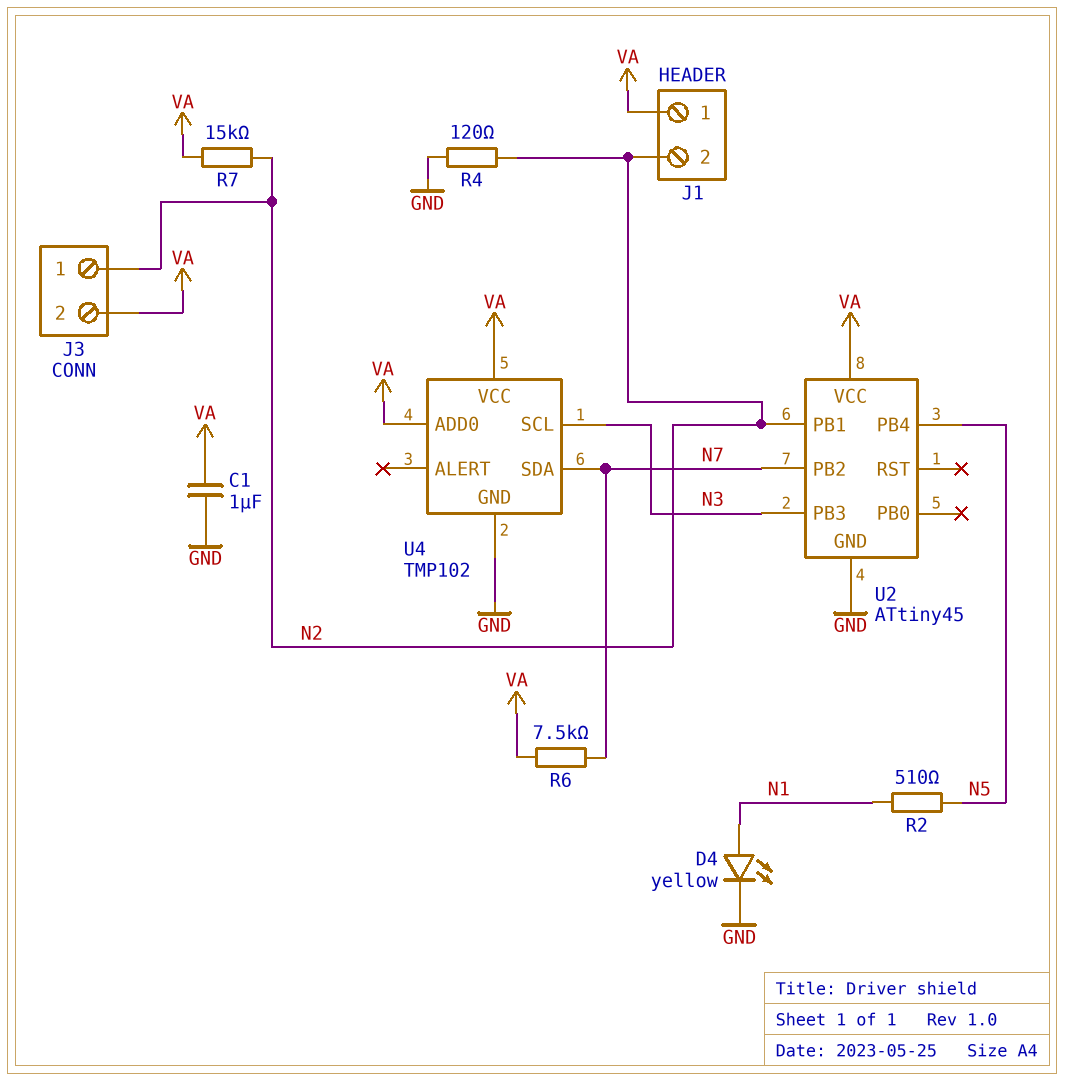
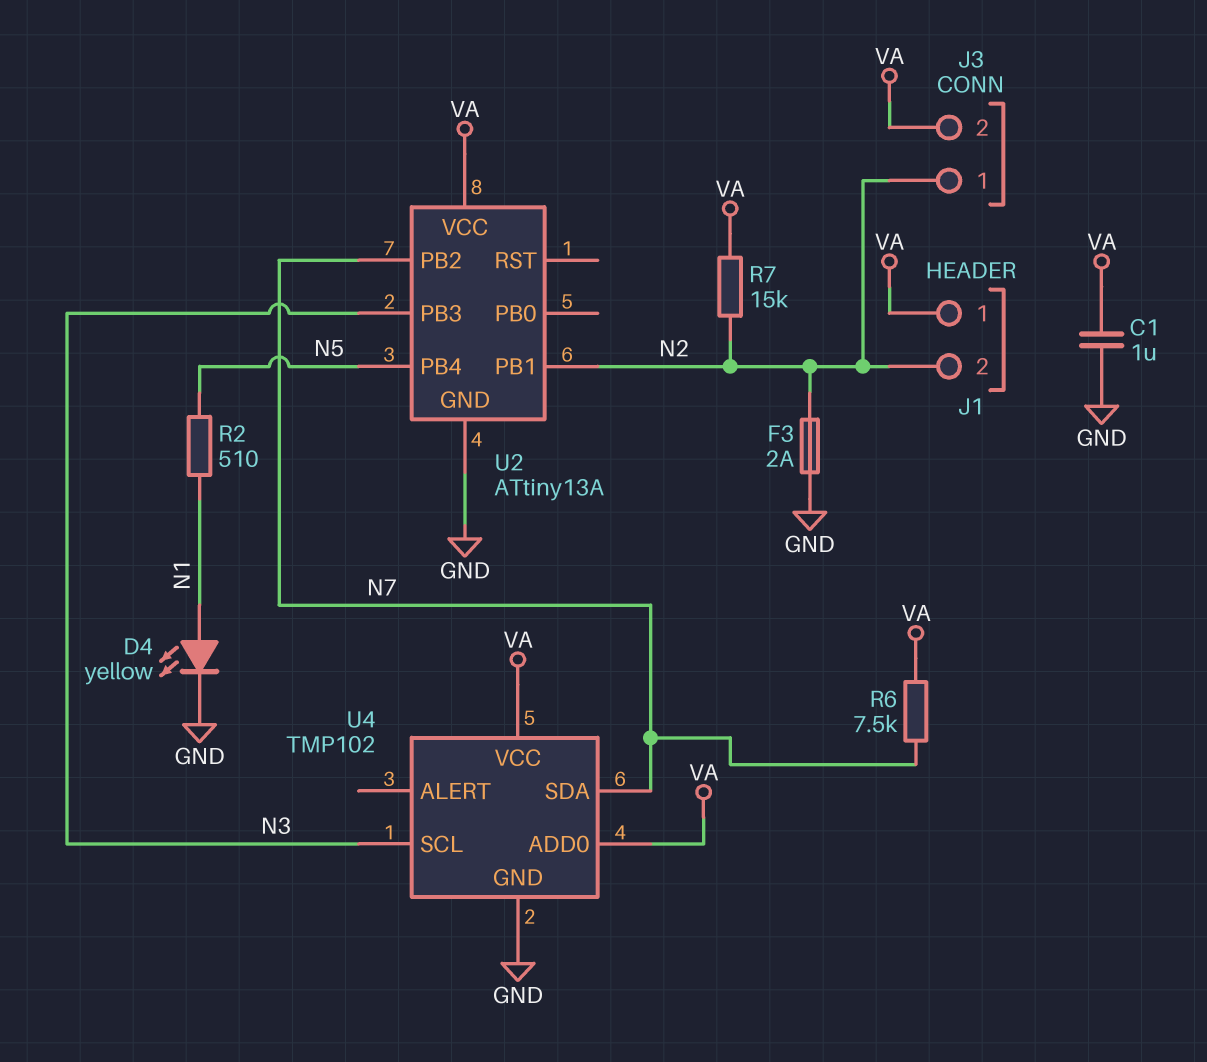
F3: none -> 2A (GND, N2)
R4: 120 (GND, N2) -> none
U2: ATtiny45 -> ATtiny13A

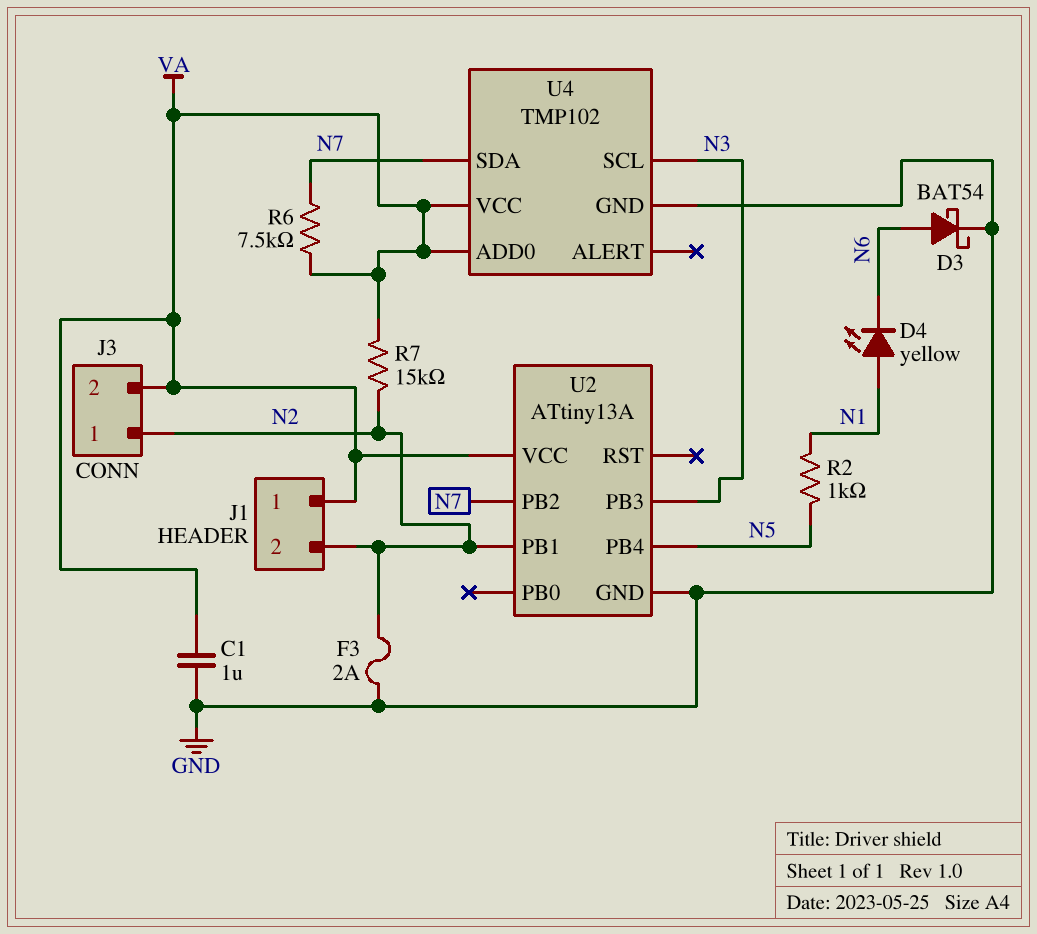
D3: none -> schottky BAT54 (A N6, K GND)
D4: LED yellow (A N1, K GND) -> LED yellow (A N1, K N6)
R2: 510 (N1, N5) -> 1k (N1, N5)

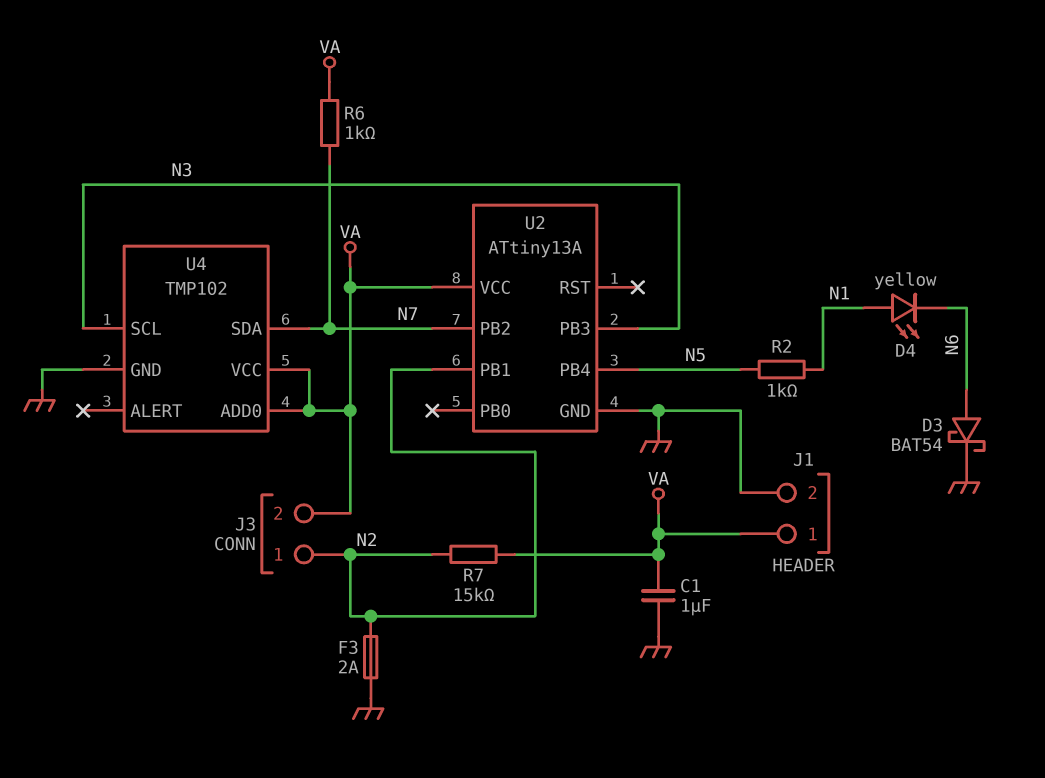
J1 pin 2: N2 -> GND
R6: 7.5k (N7, VA) -> 1k (N7, VA)

